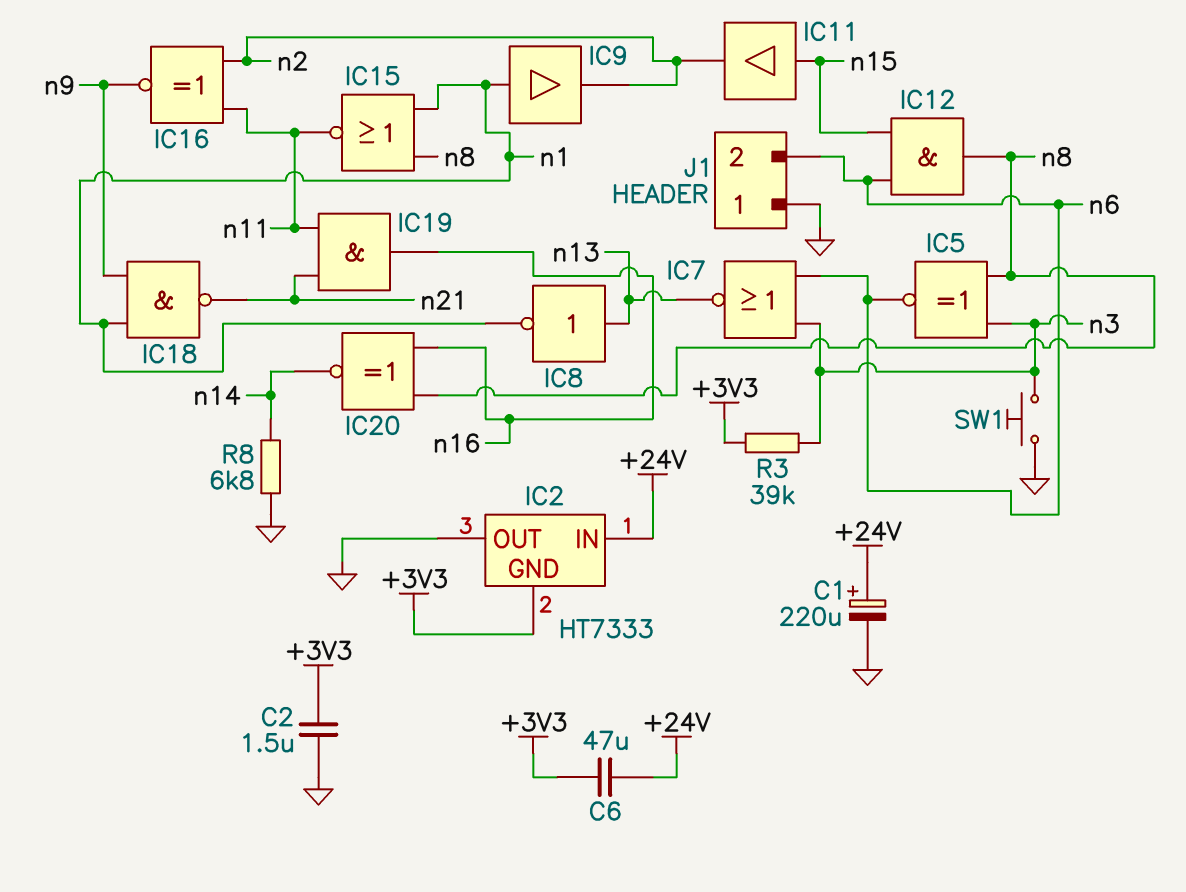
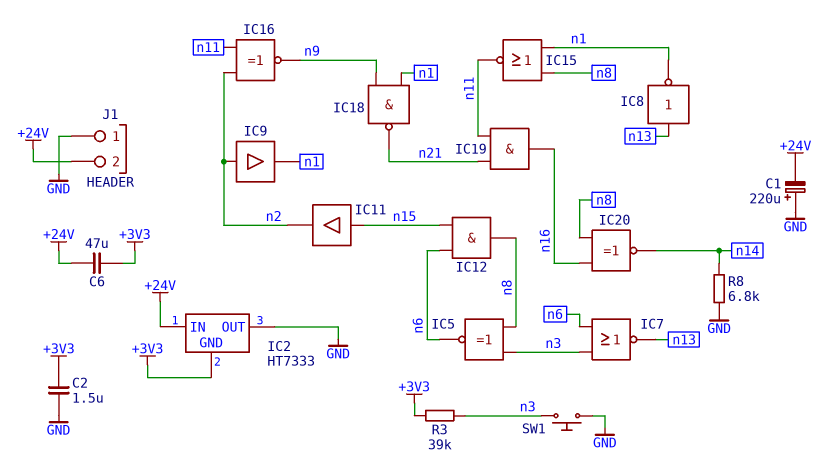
C1: 220uF (plus +24V, minus GND) -> 220uF (plus GND, minus +24V)
IC9: buffer (in n1, out n2) -> buffer (in n2, out n1)
J1 pin 2: n6 -> +24V

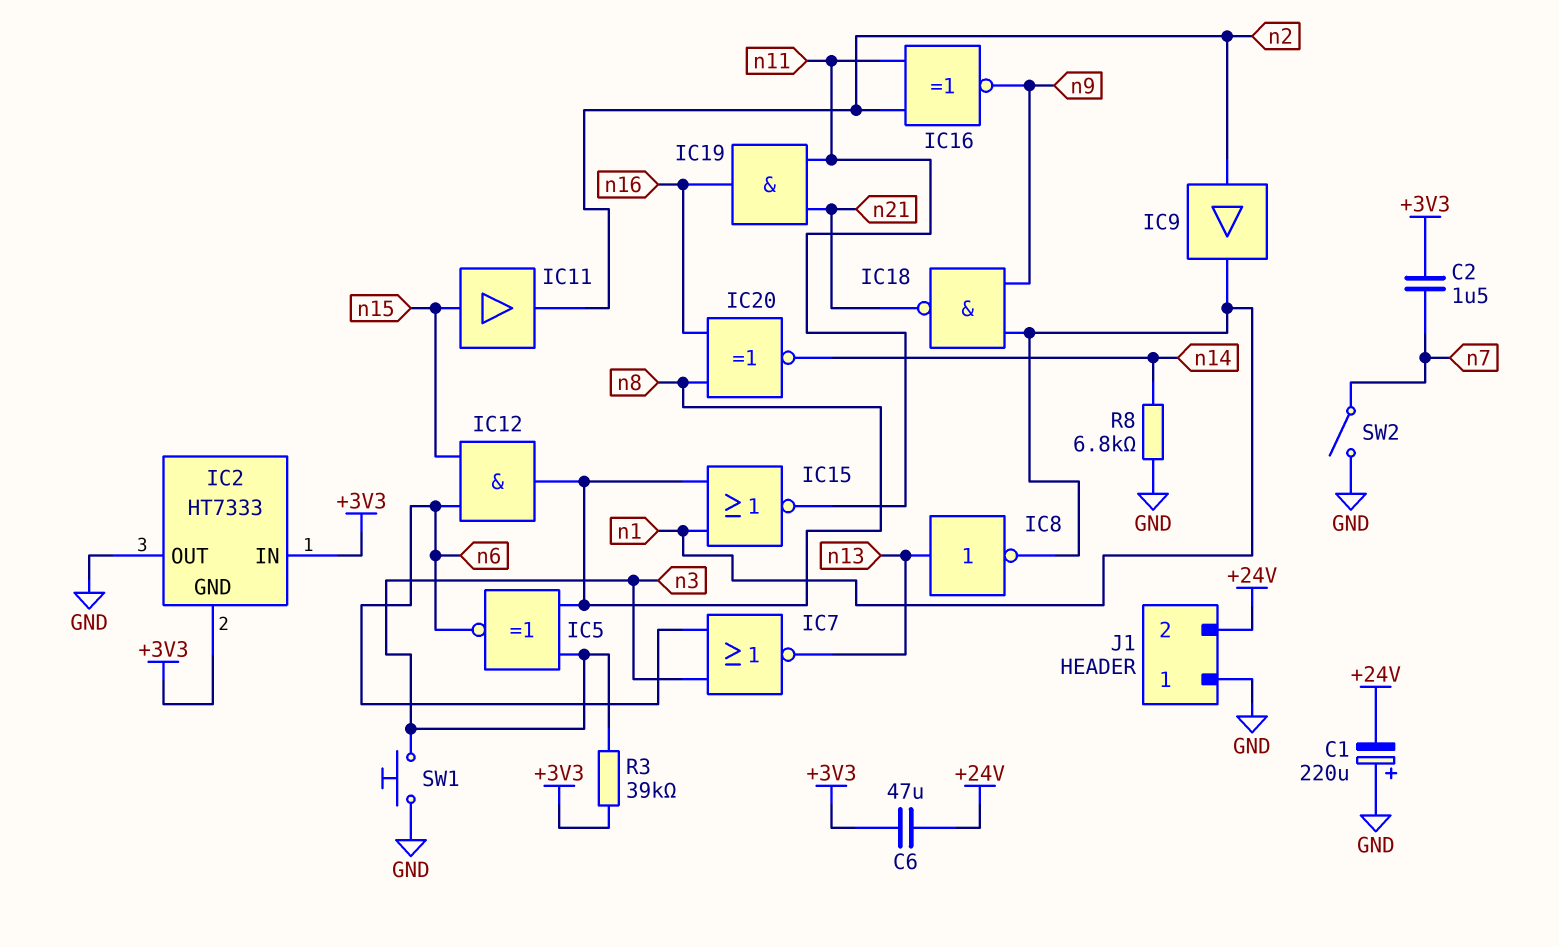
C2: 1.5uF (+3V3, GND) -> 1.5uF (+3V3, n7)
IC2 pin IN: +24V -> +3V3
SW2: none -> switch (GND, n7)

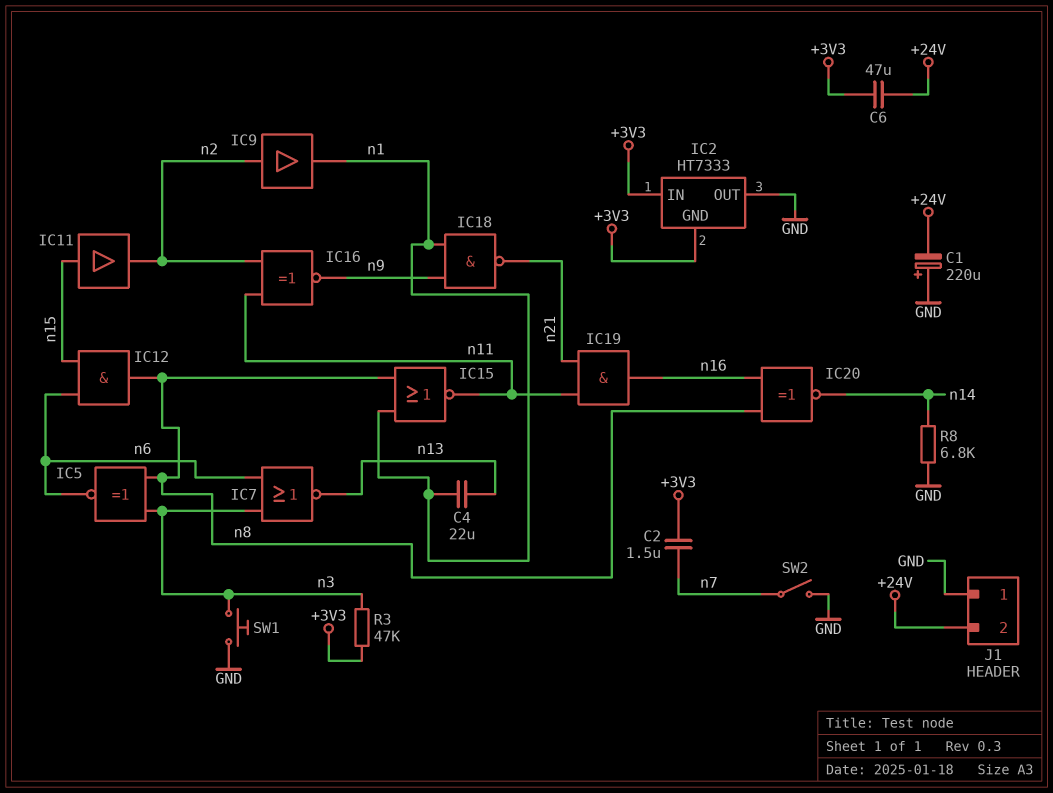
C4: none -> 22uF (n1, n13)
IC8: NOT (in n13, out n1) -> none
R3: 39k (+3V3, n3) -> 47k (+3V3, n3)

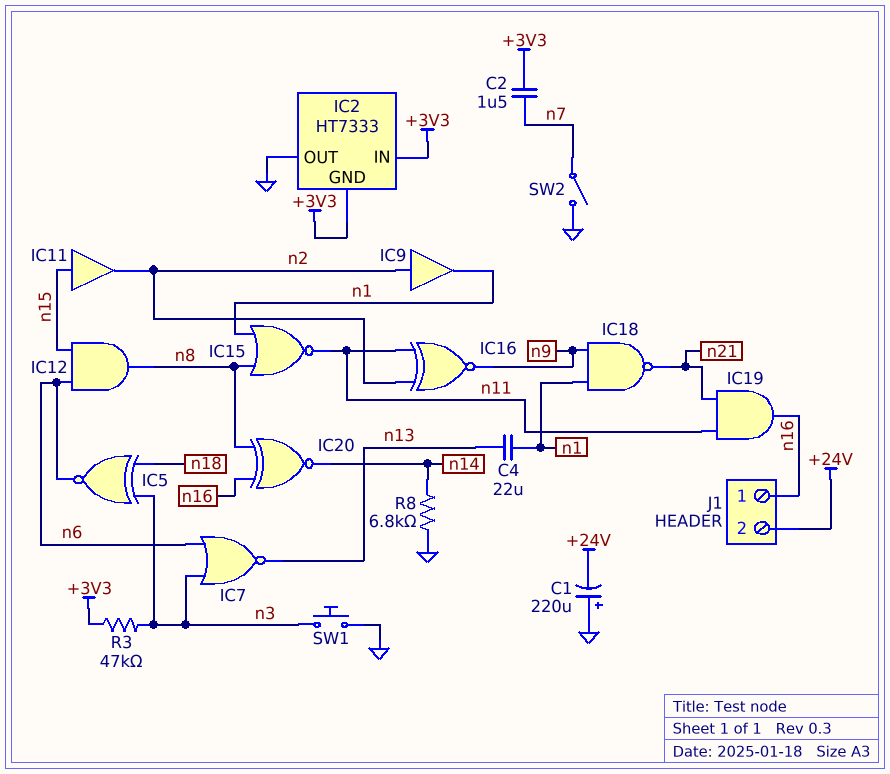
C6: 47uF (+3V3, +24V) -> none
IC5: XNOR (in n3, in n8, out n6) -> XNOR (in n3, in n18, out n6)
J1 pin 1: GND -> n16

